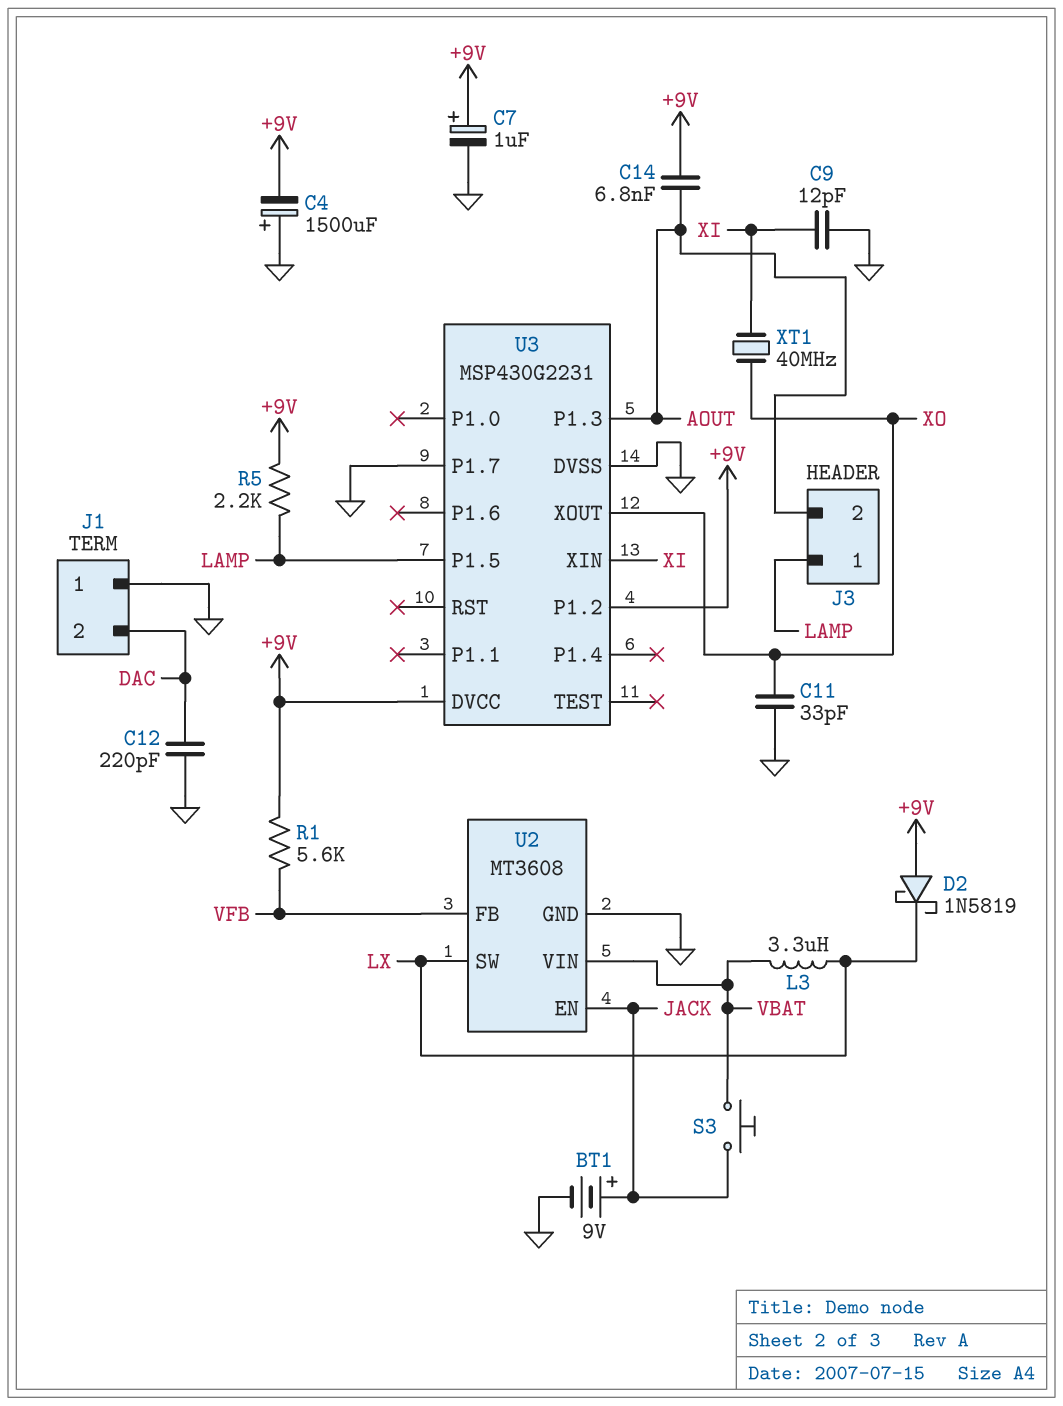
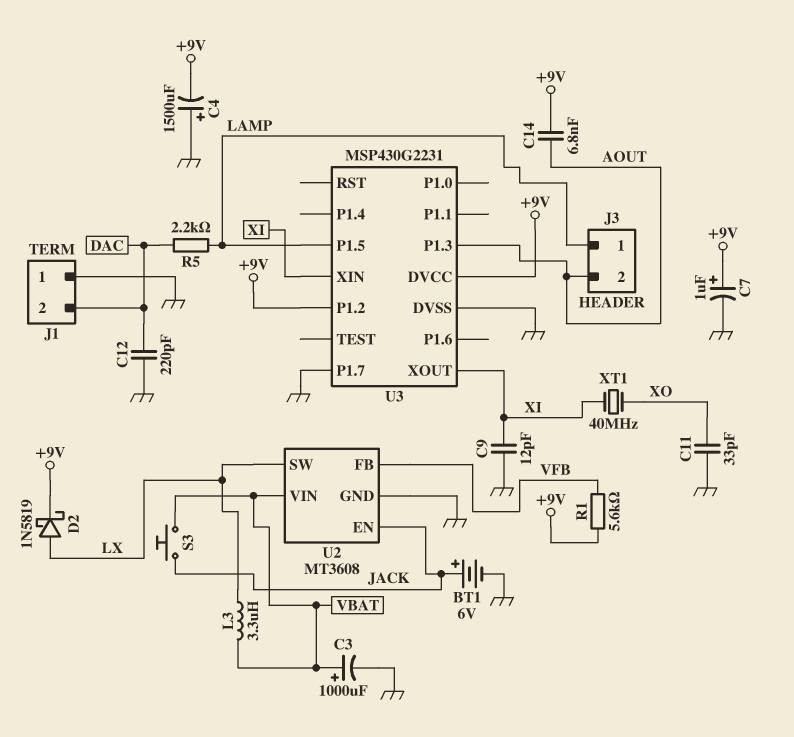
BT1: 9V (plus JACK, minus GND) -> 6V (plus JACK, minus GND)
C3: none -> 1000uF (plus VBAT, minus GND)
D2: schottky 1N5819 (A +9V, K LX) -> schottky 1N5819 (A LX, K +9V)
R5: 2.2k (+9V, LAMP) -> 2.2k (DAC, LAMP)
U3 pin XOUT: XO -> XI

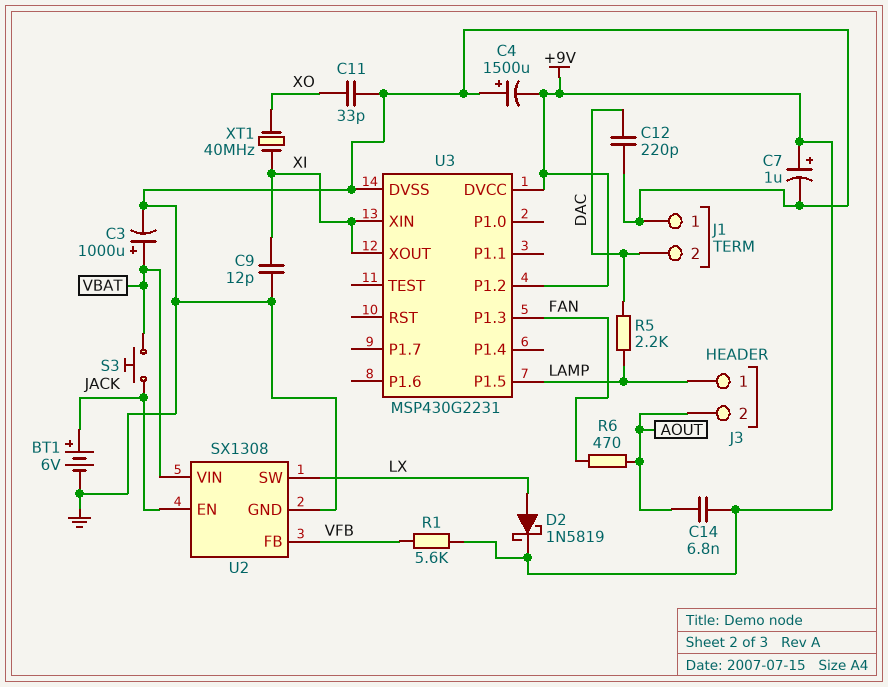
L3: 3.3uH (LX, VBAT) -> none
R6: none -> 470 (AOUT, FAN)
U2: MT3608 -> SX1308
U3 pin P1.3: AOUT -> FAN
U3 pin P1.7: GND -> none

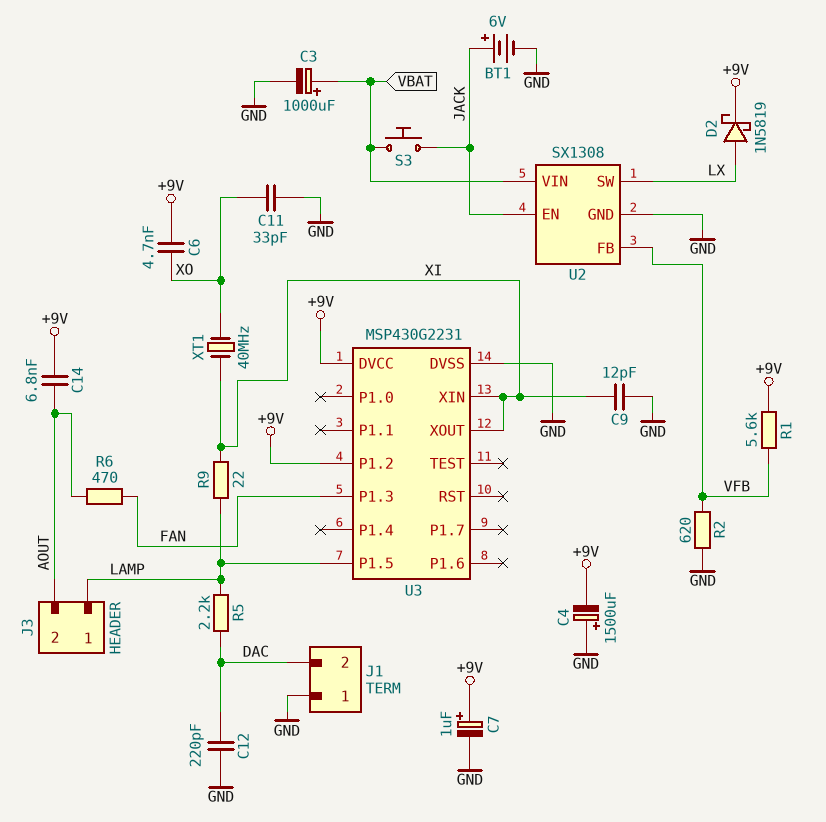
C6: none -> 4.7nF (+9V, XO)
R2: none -> 620 (GND, VFB)
R9: none -> 22 (LAMP, XI)

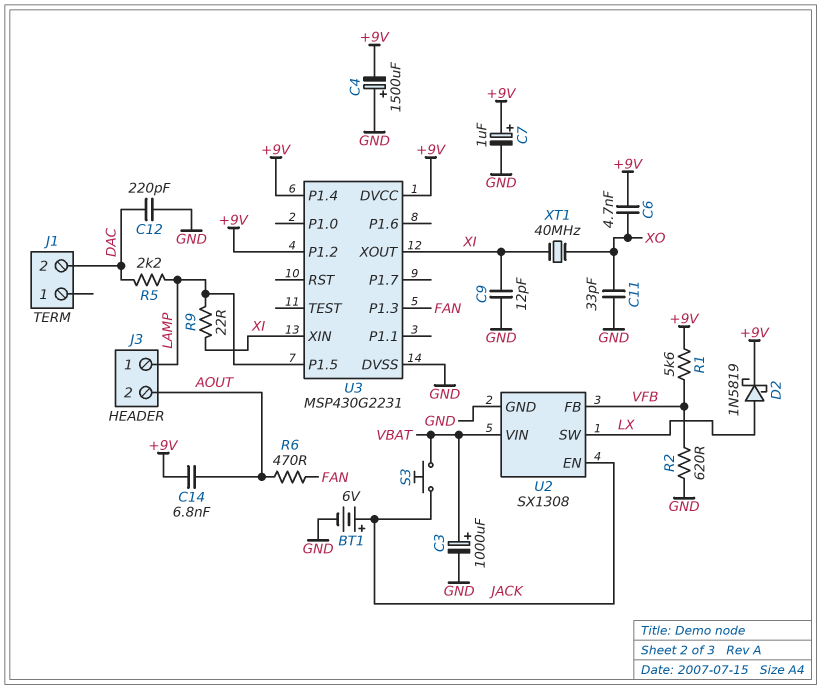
J1 pin 1: GND -> none
U3 pin P1.4: none -> +9V

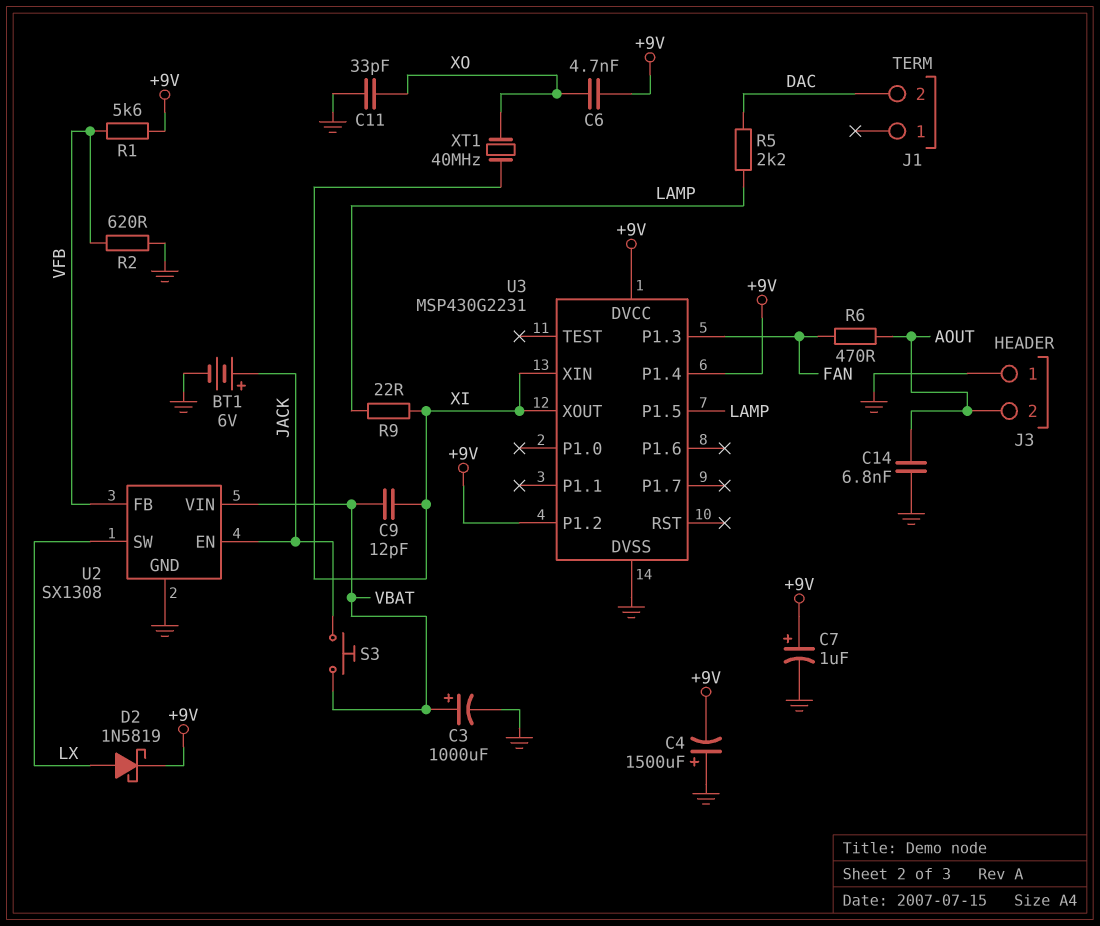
C9: 12pF (GND, XI) -> 12pF (VBAT, XI)
C12: 220pF (DAC, GND) -> none
C14: 6.8nF (+9V, AOUT) -> 6.8nF (AOUT, GND)
J3 pin 1: LAMP -> GND

